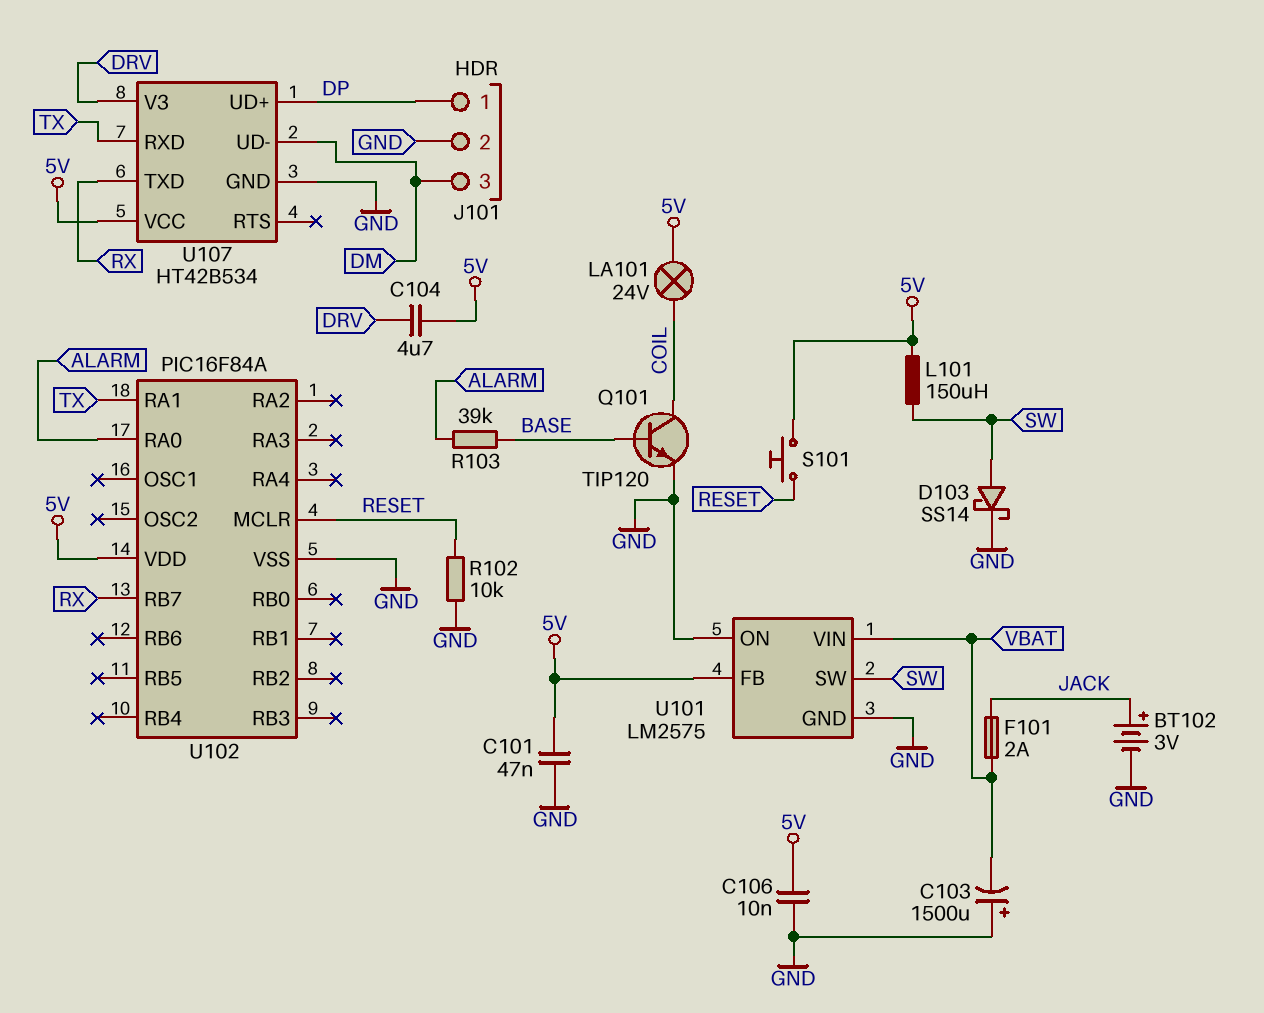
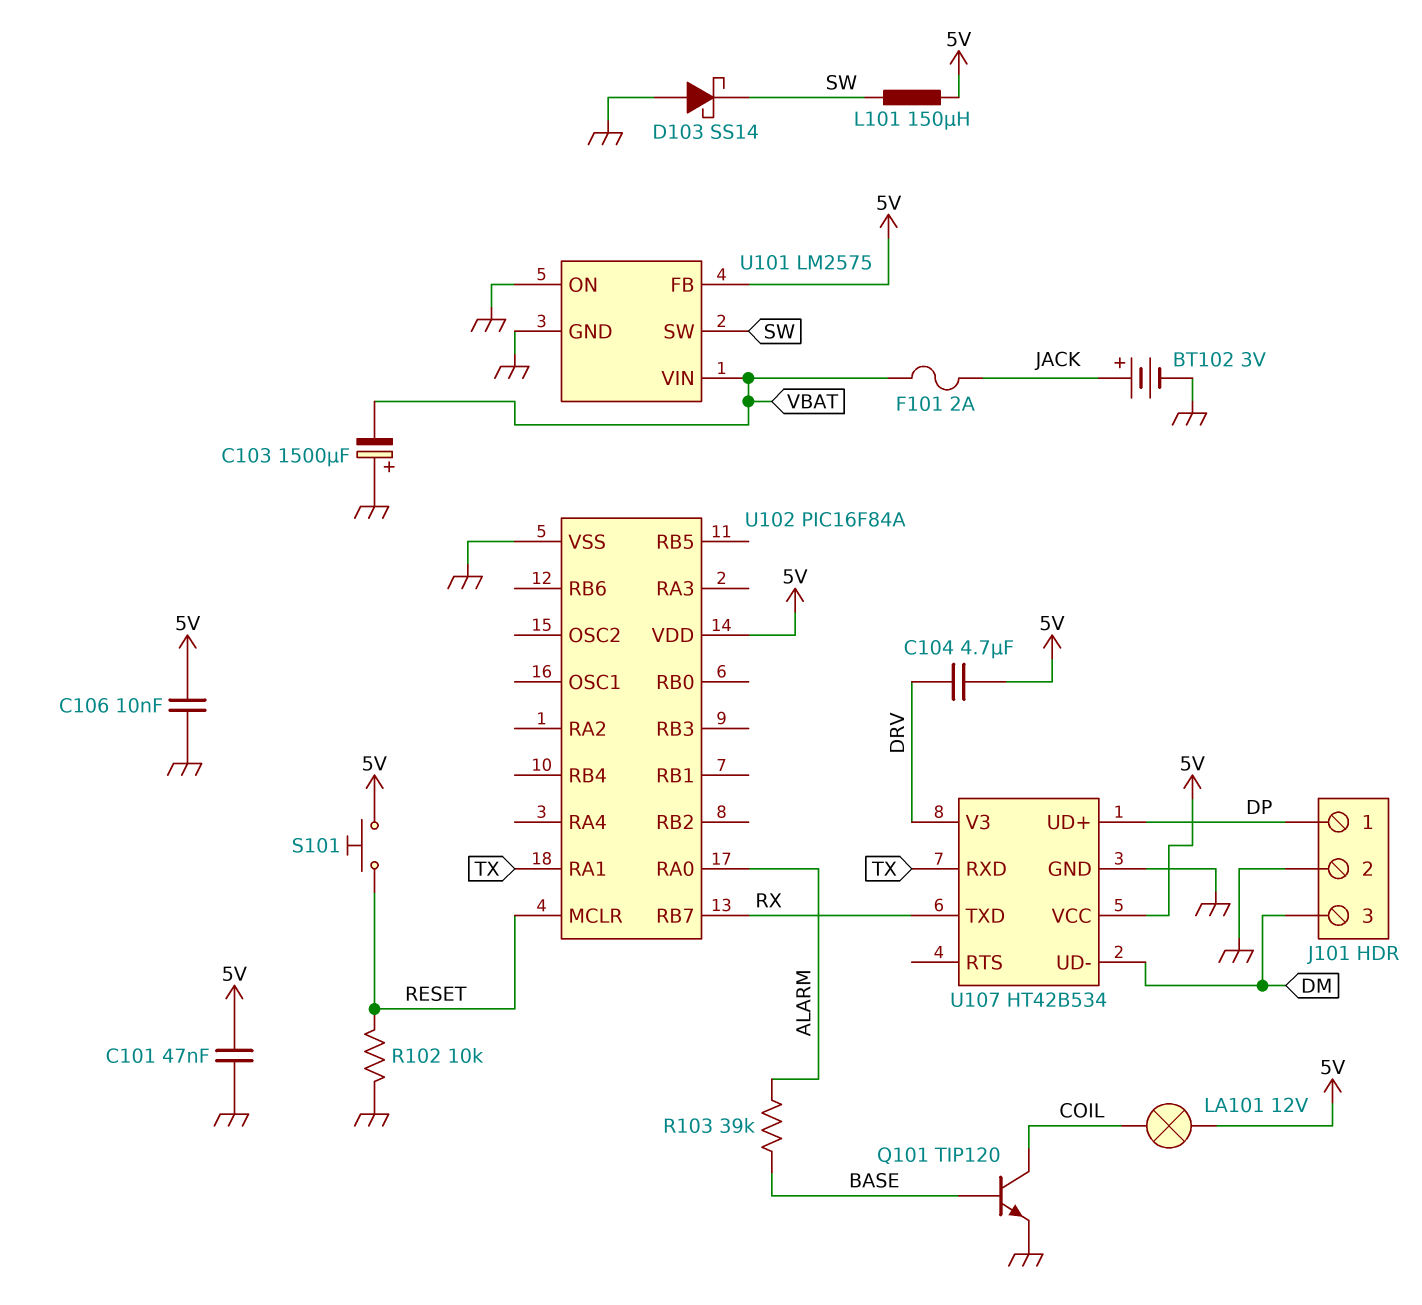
D103: schottky SS14 (A SW, K GND) -> schottky SS14 (A GND, K SW)
LA101: lamp 24V (5V, COIL) -> lamp 12V (5V, COIL)

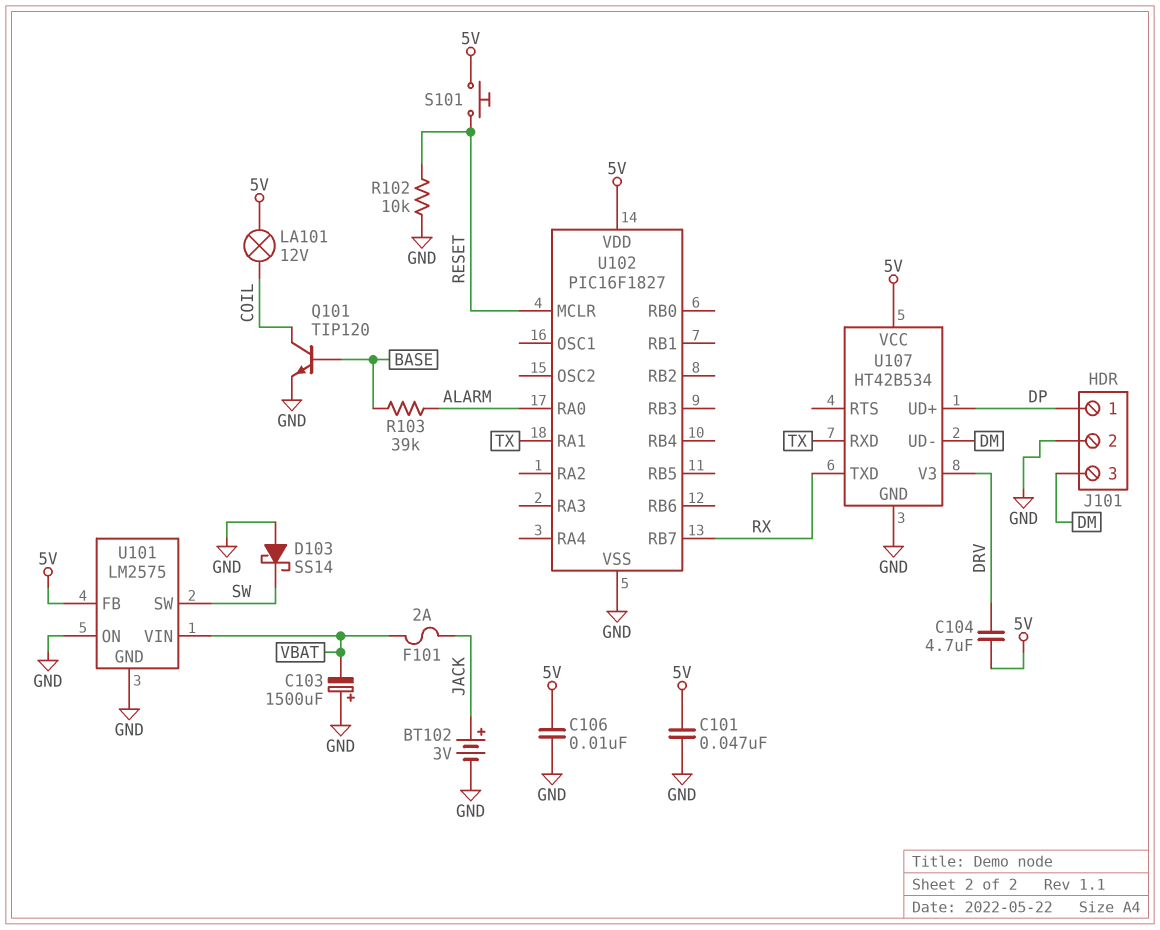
L101: 150uH (5V, SW) -> none
U102: PIC16F84A -> PIC16F1827

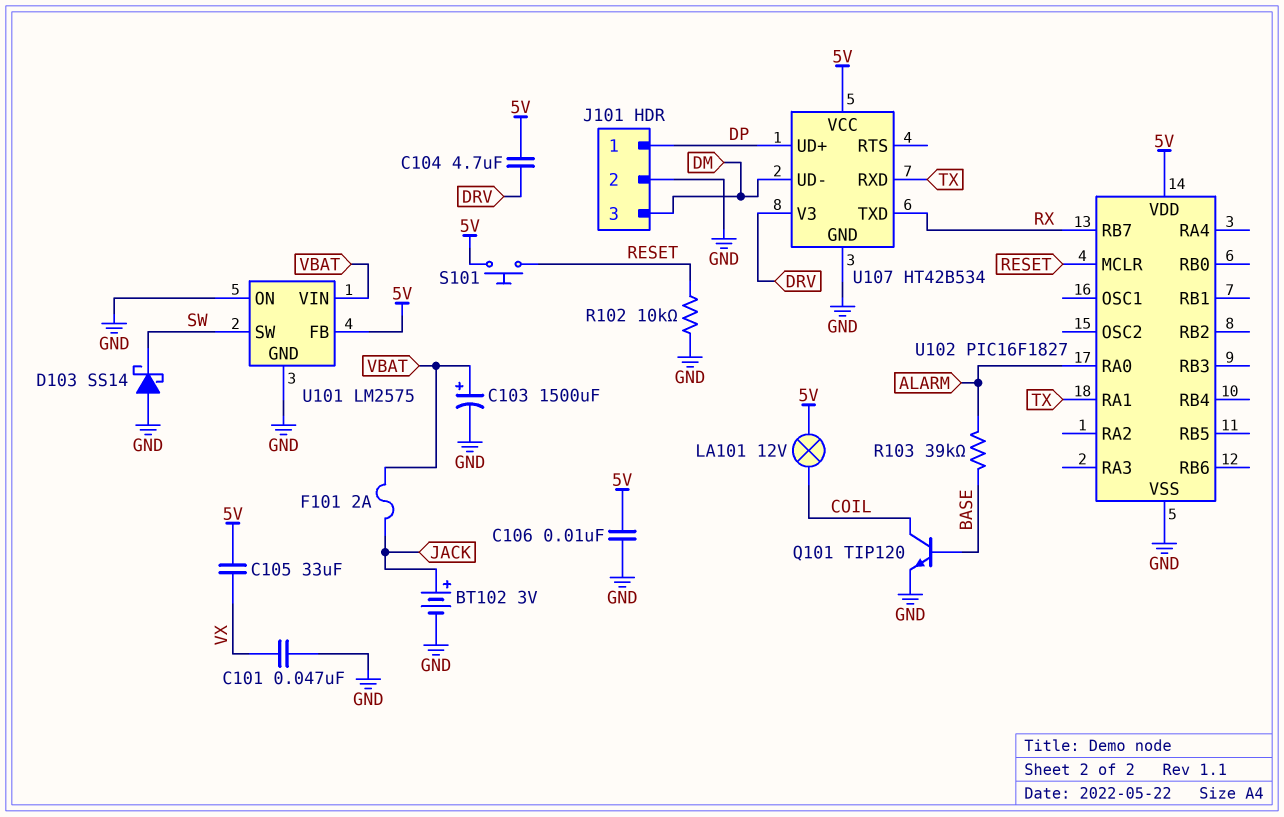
C101: 47nF (5V, GND) -> 47nF (GND, VX)
C103: 1500uF (plus GND, minus VBAT) -> 1500uF (plus VBAT, minus GND)
C105: none -> 33uF (5V, VX)

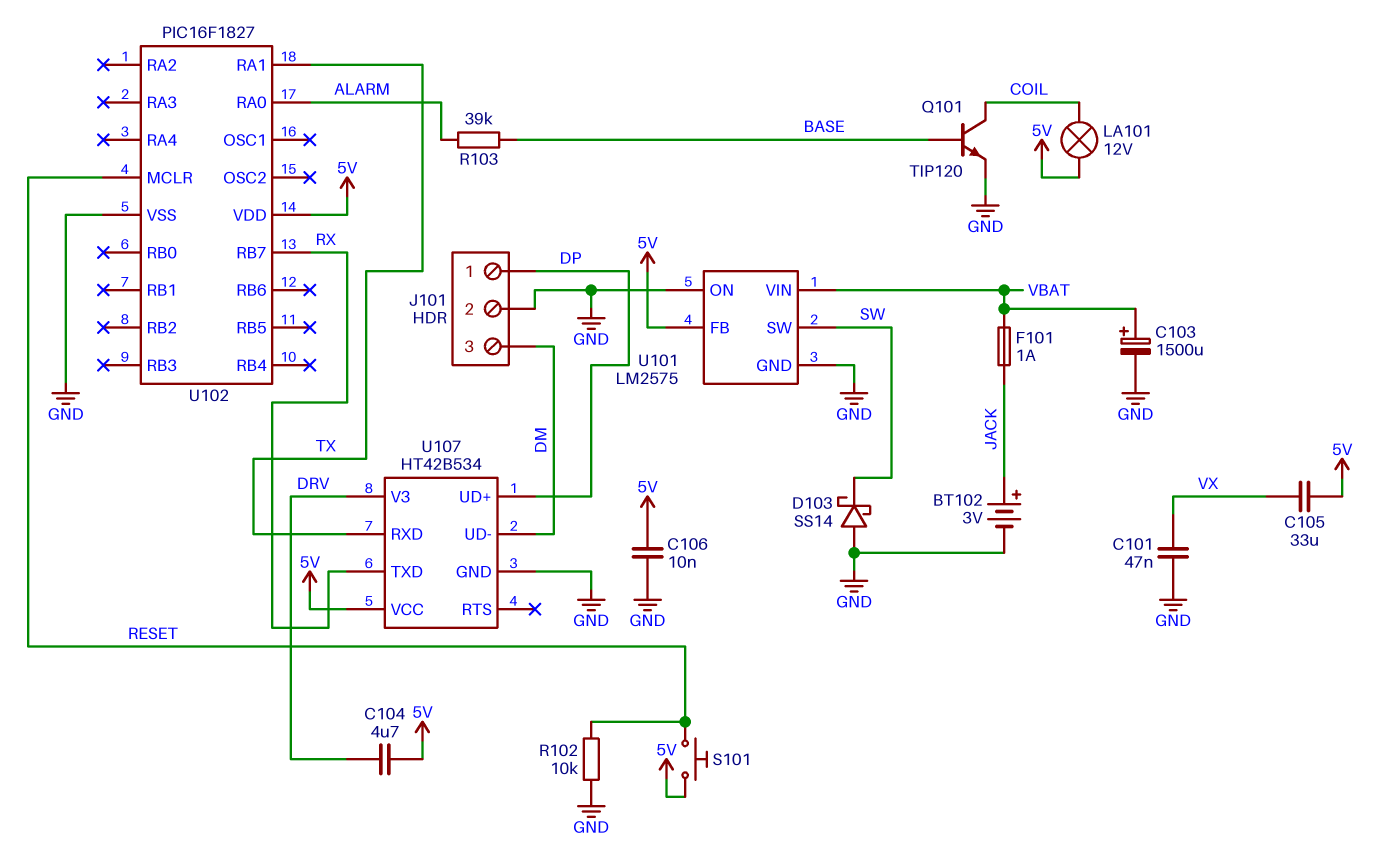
F101: 2A (JACK, VBAT) -> 1A (JACK, VBAT)

